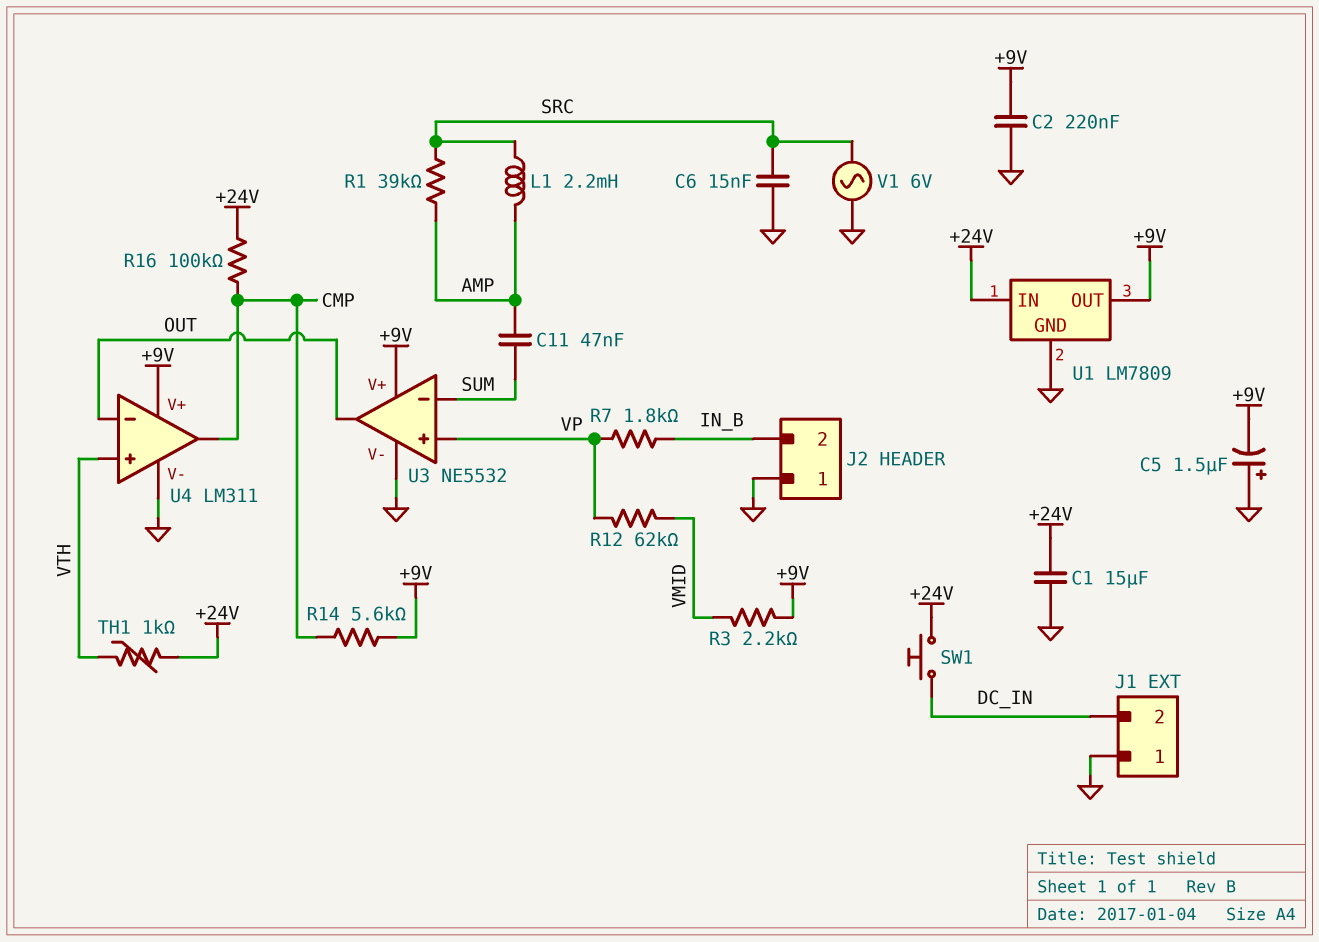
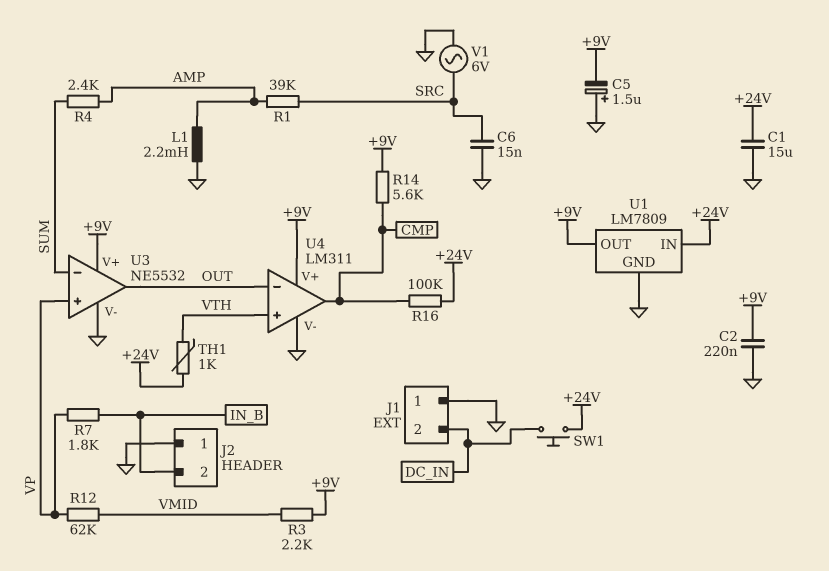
C11: 47nF (AMP, SUM) -> none
L1: 2.2mH (AMP, SRC) -> 2.2mH (AMP, GND)
R4: none -> 2.4k (AMP, SUM)

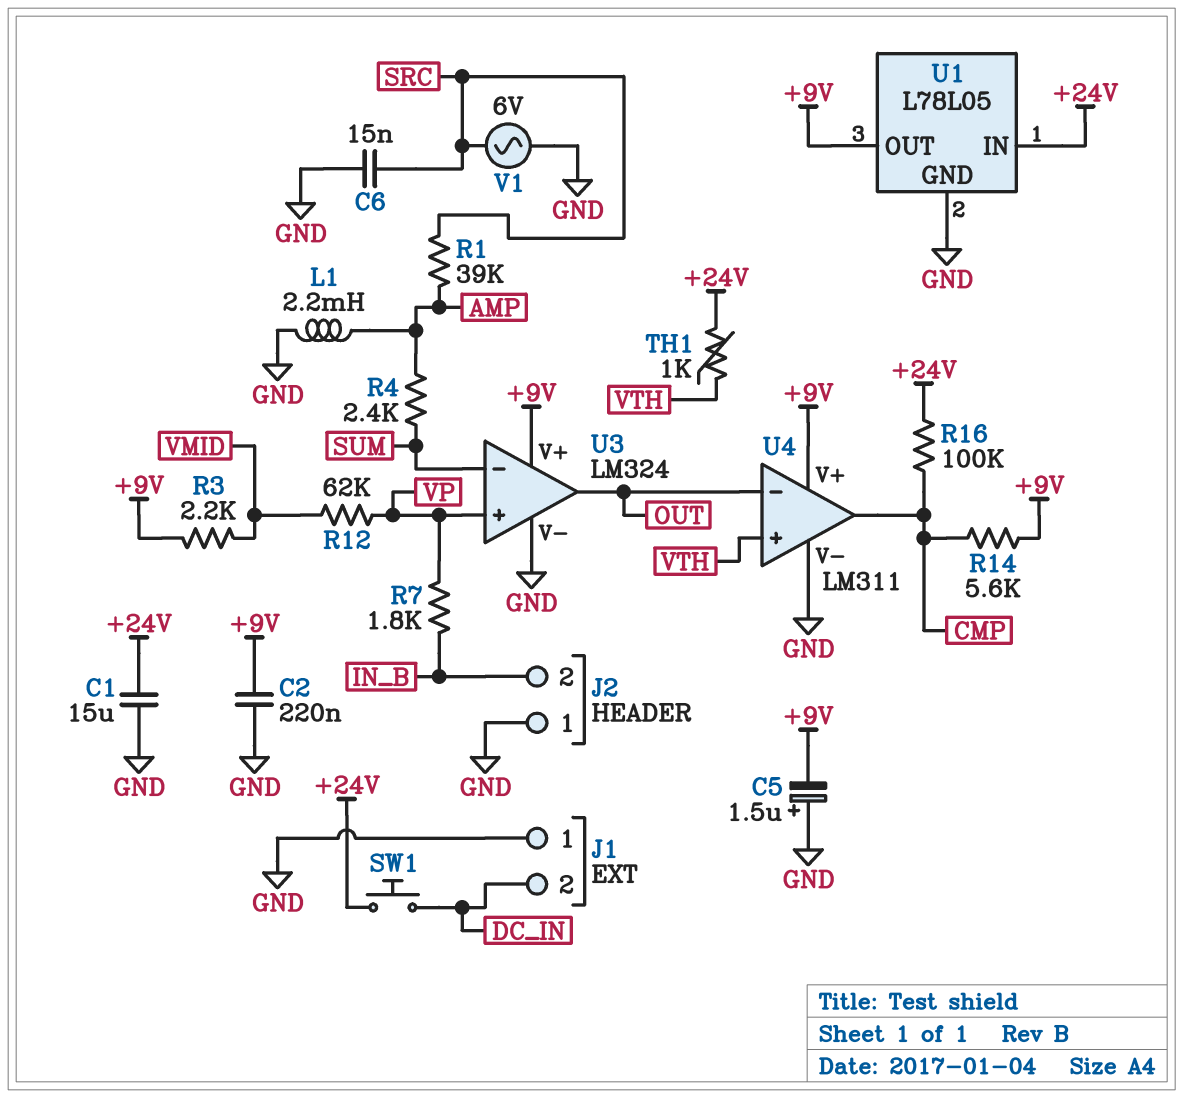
U1: LM7809 -> L78L05
U3: NE5532 -> LM324

